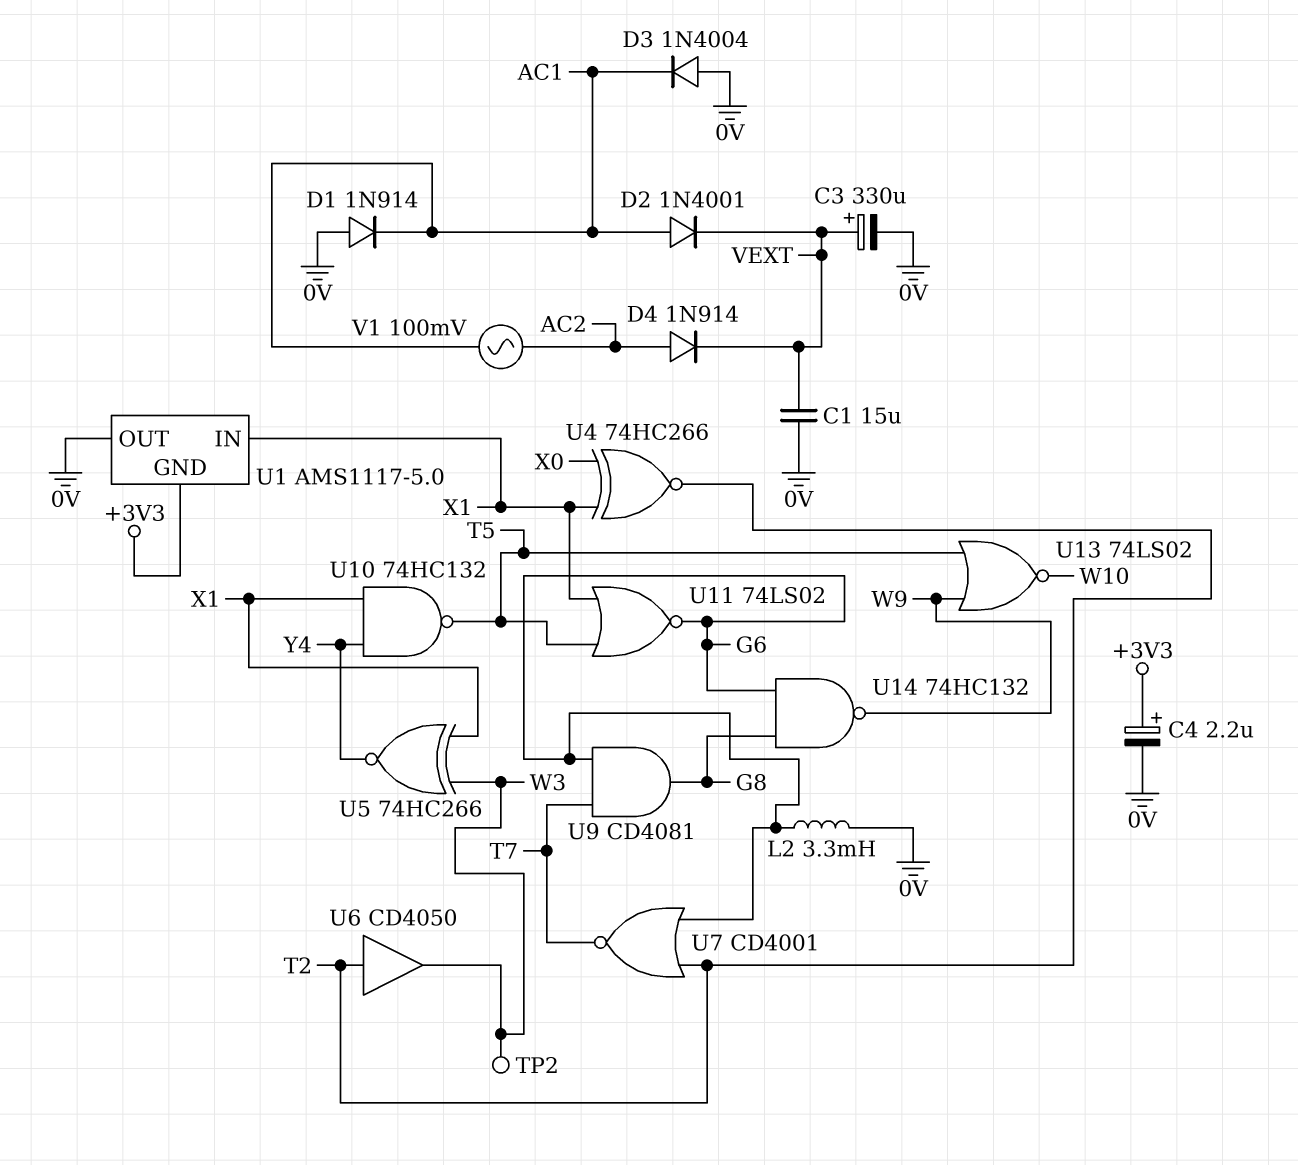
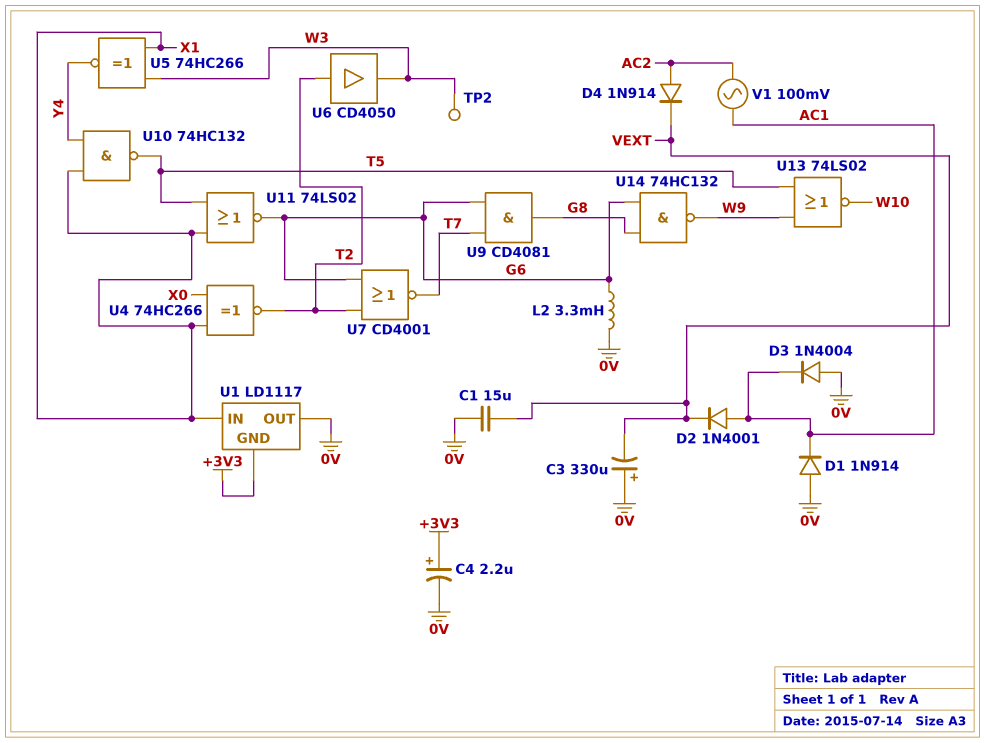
C3: 330uF (plus VEXT, minus 0V) -> 330uF (plus 0V, minus VEXT)
U1: AMS1117-5.0 -> LD1117

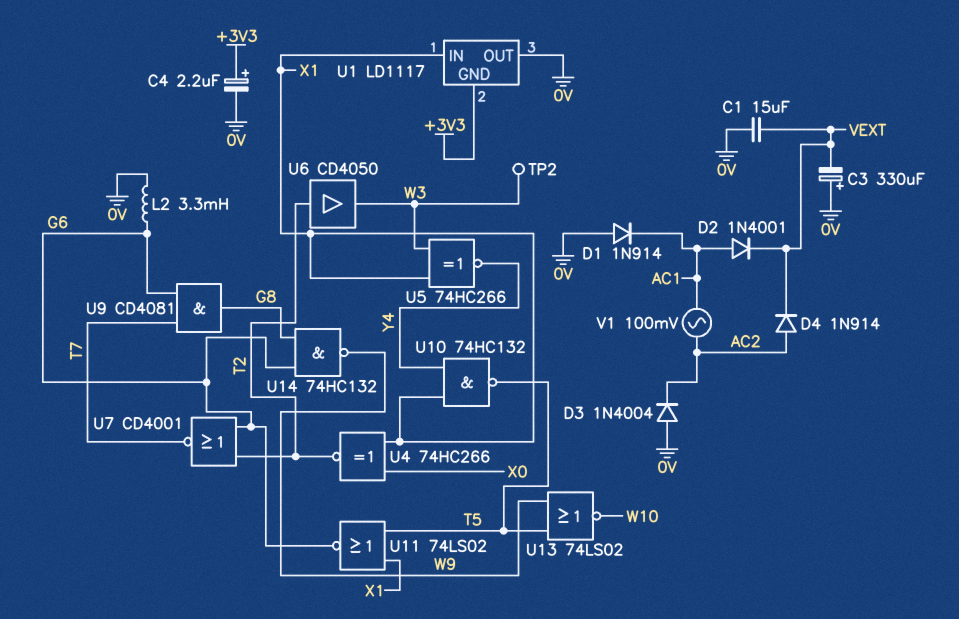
D3: diode 1N4004 (A 0V, K AC1) -> diode 1N4004 (A 0V, K AC2)

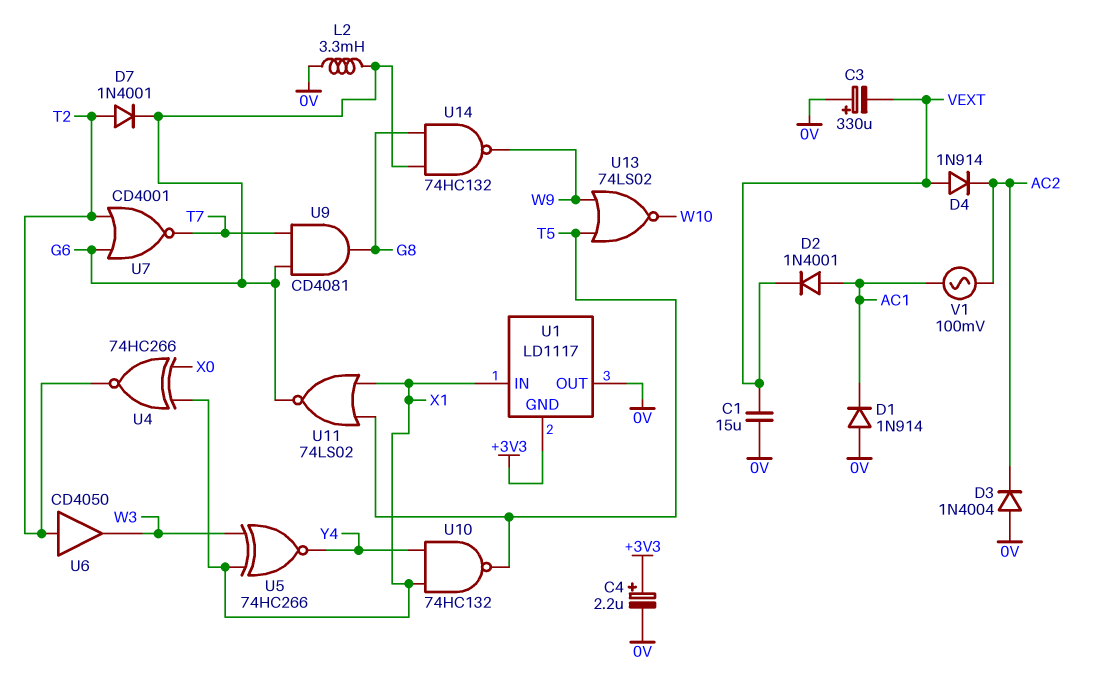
D4: diode 1N914 (A AC2, K VEXT) -> diode 1N914 (A VEXT, K AC2)
D7: none -> diode 1N4001 (A T2, K G6)
TP2: test point (W3) -> none

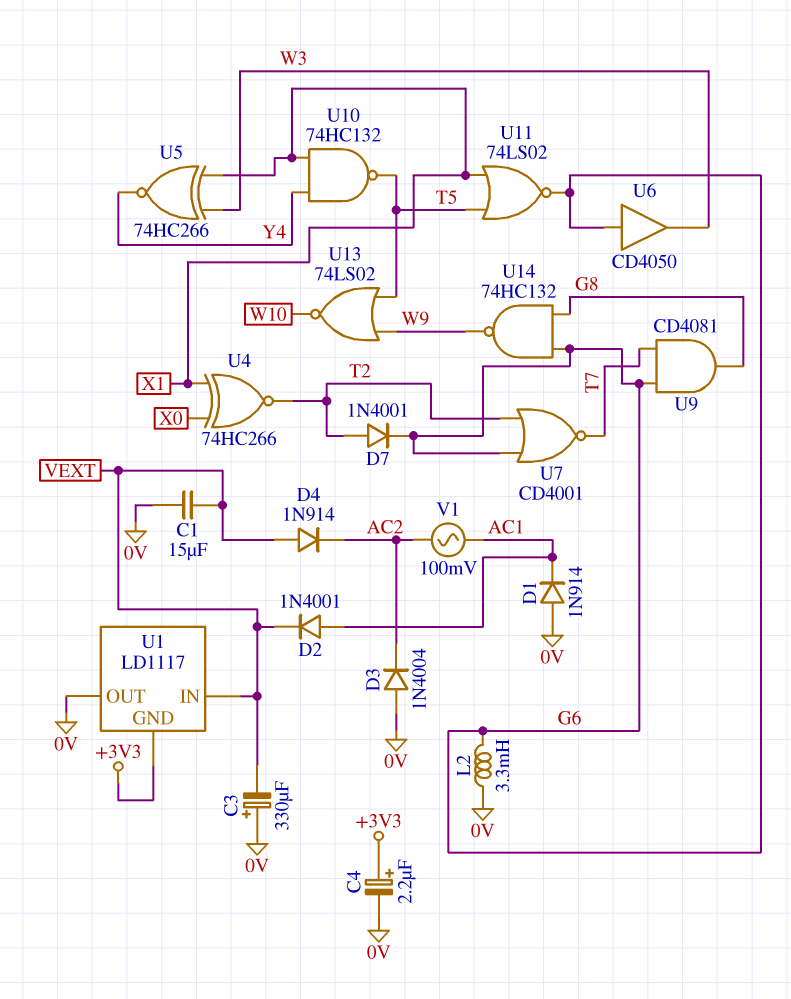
U1 pin IN: X1 -> VEXT
U6: buffer CD4050 (in T2, out W3) -> buffer CD4050 (in G6, out W3)

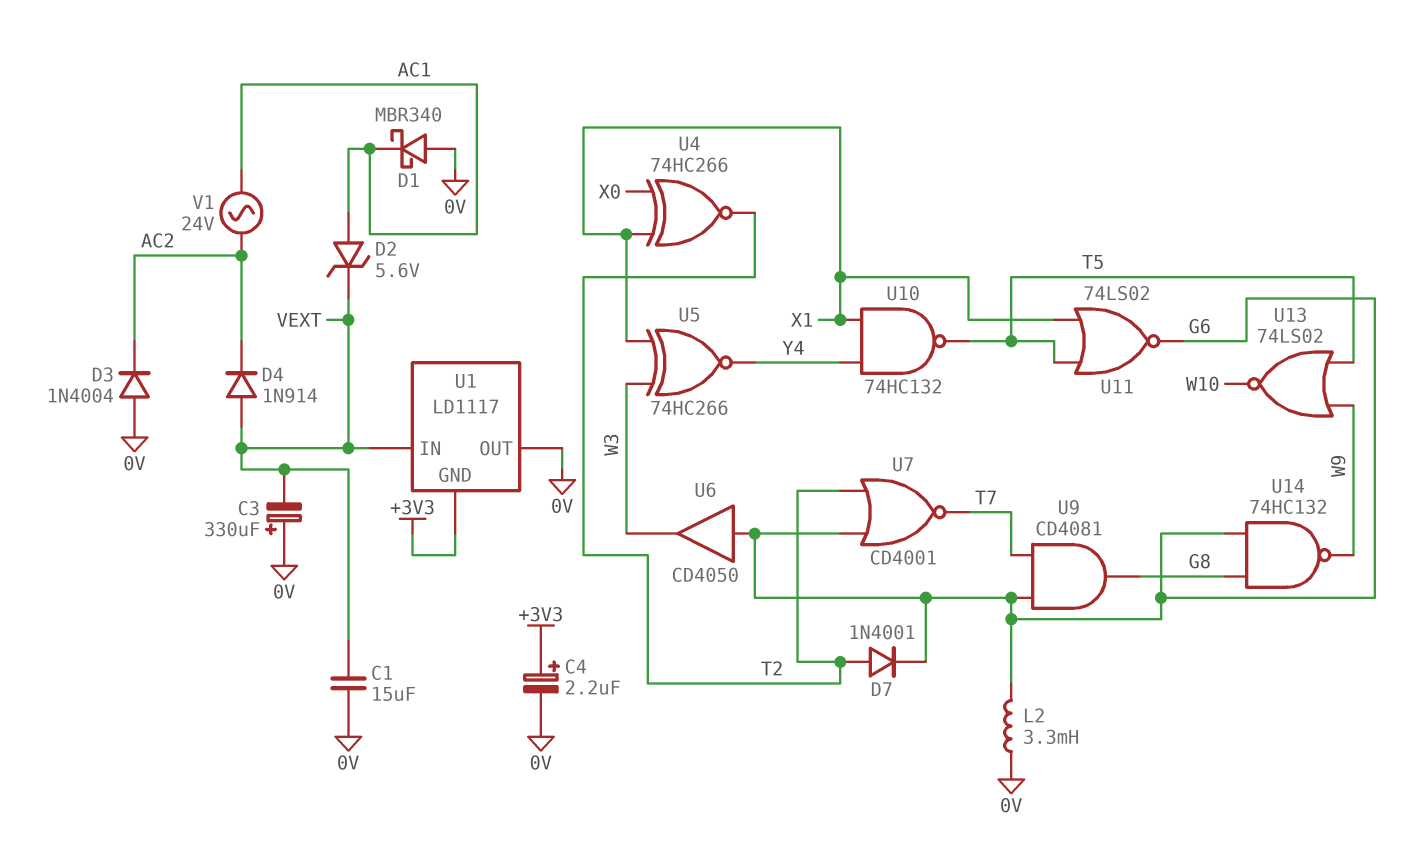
D1: diode 1N914 (A 0V, K AC1) -> schottky MBR340 (A 0V, K AC1)
D2: diode 1N4001 (A AC1, K VEXT) -> zener 5.6V (A AC1, K VEXT)
V1: AC 100mV (AC1, AC2) -> AC 24V (AC1, AC2)

